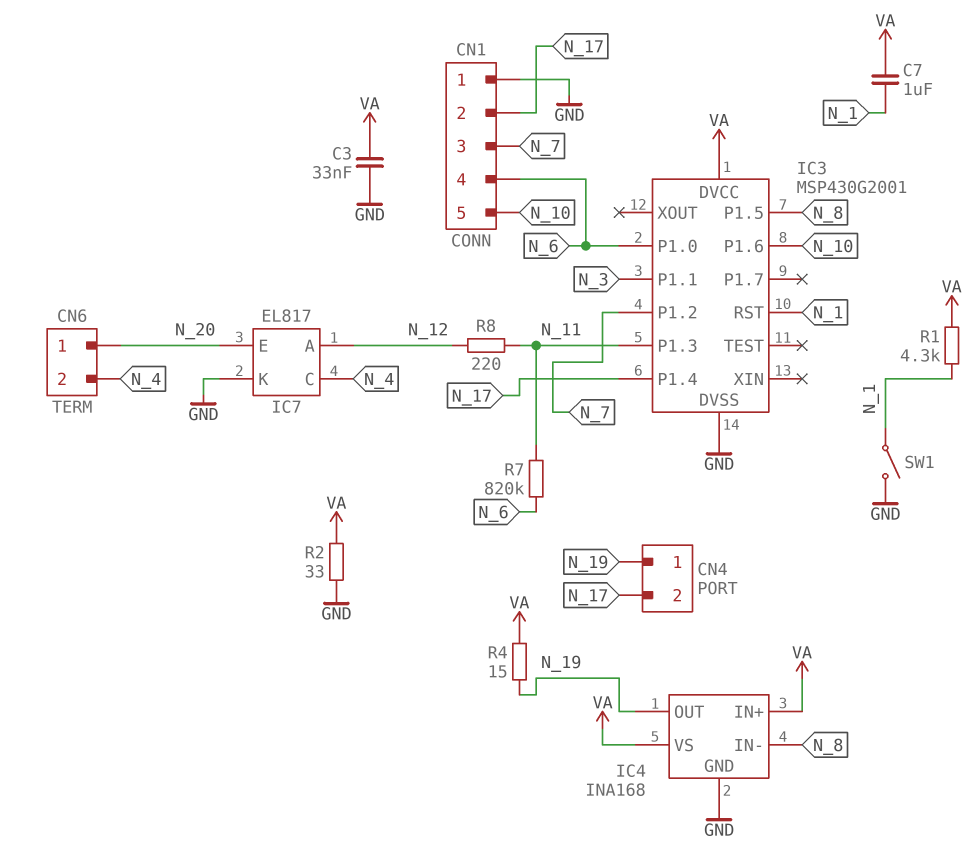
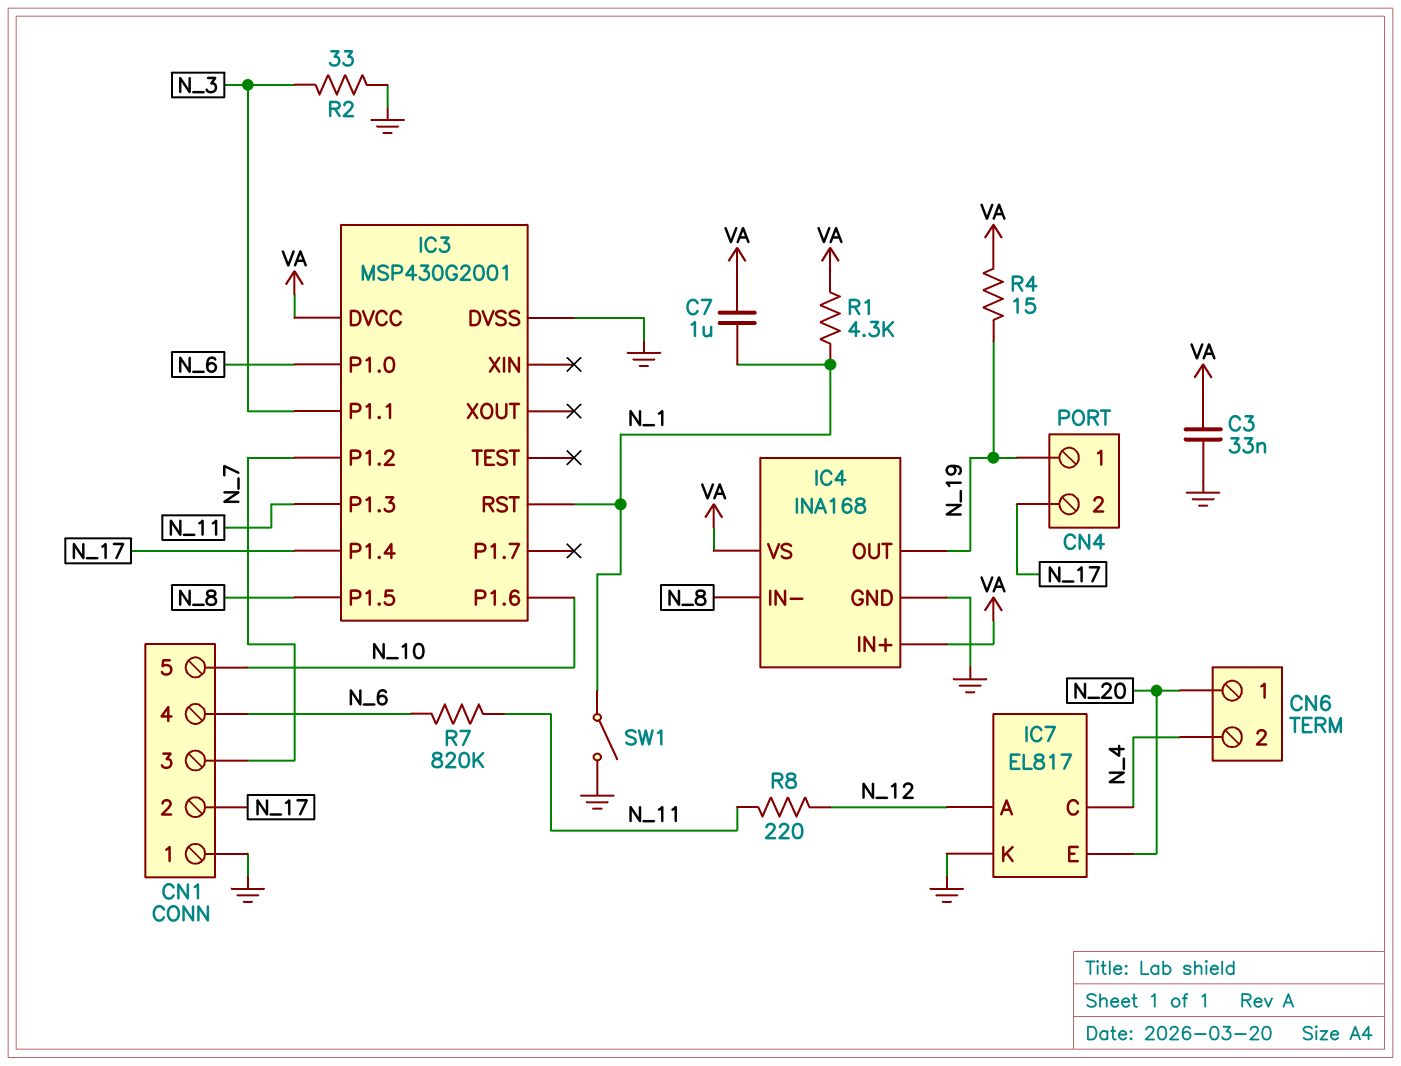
R2: 33 (GND, VA) -> 33 (GND, N_3)

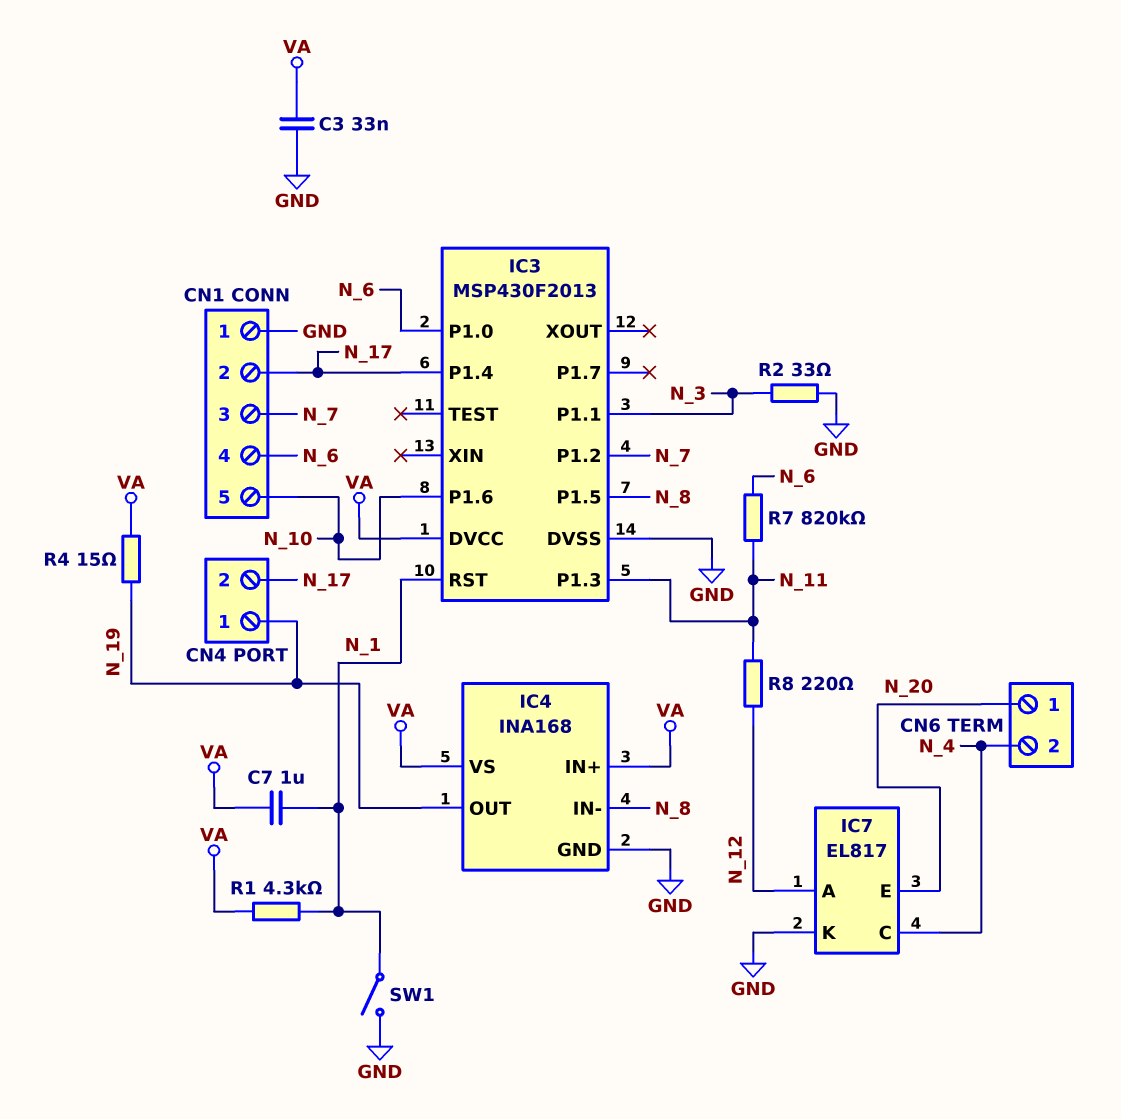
IC3: MSP430G2001 -> MSP430F2013

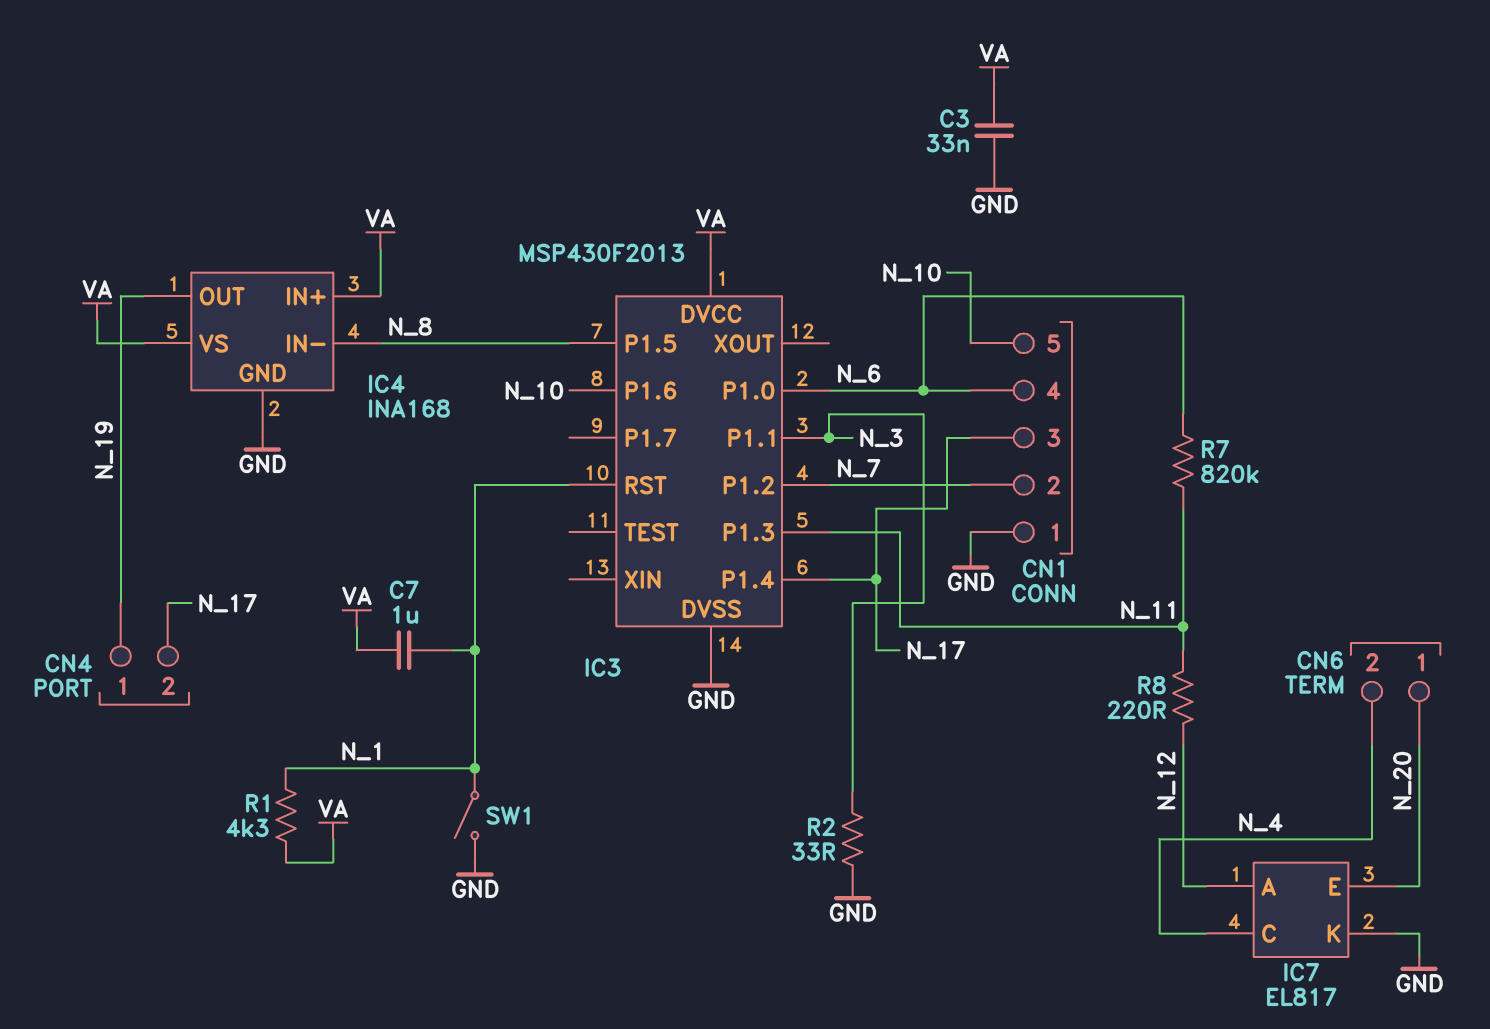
CN1 pin 2: N_17 -> N_7
CN1 pin 3: N_7 -> N_17
R4: 15 (N_19, VA) -> none

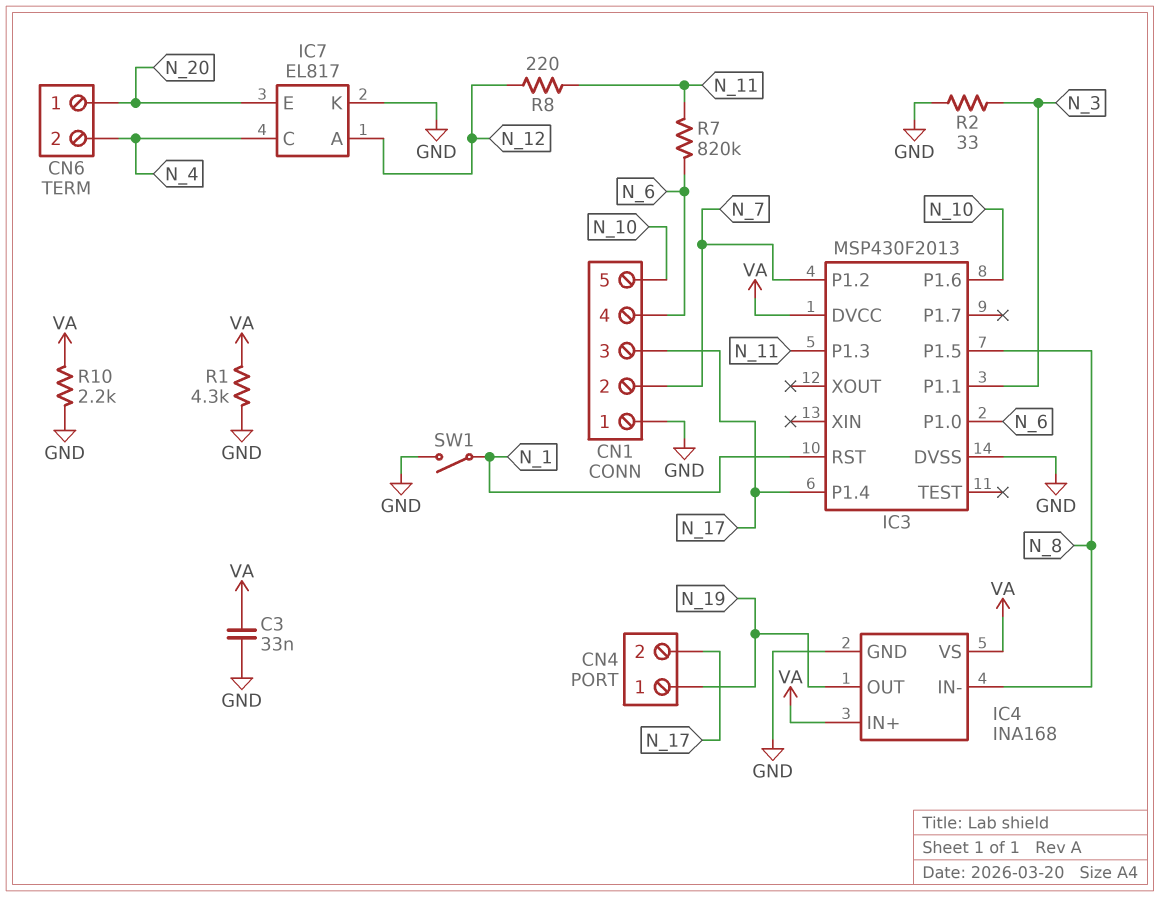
C7: 1uF (N_1, VA) -> none
R1: 4.3k (N_1, VA) -> 4.3k (GND, VA)
R10: none -> 2.2k (GND, VA)

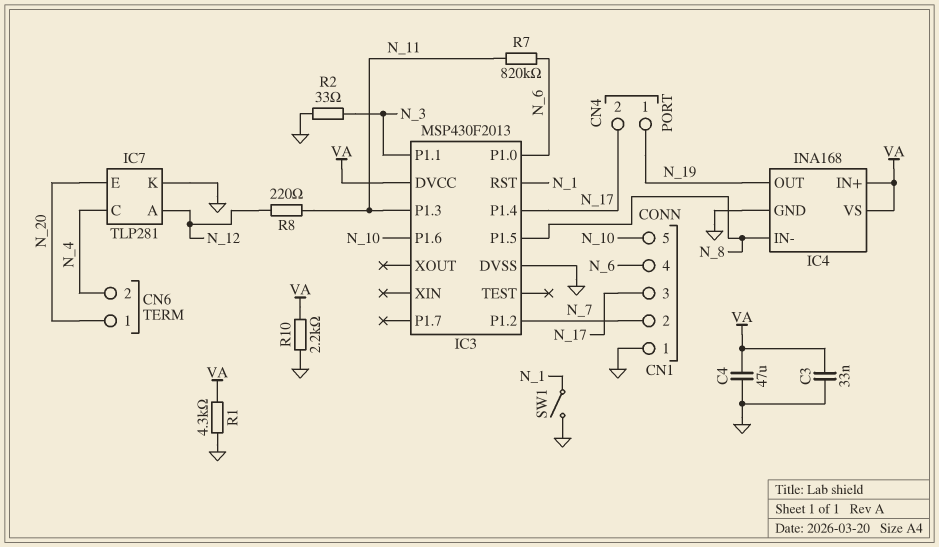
C4: none -> 47uF (GND, VA)
IC7: EL817 -> TLP281

